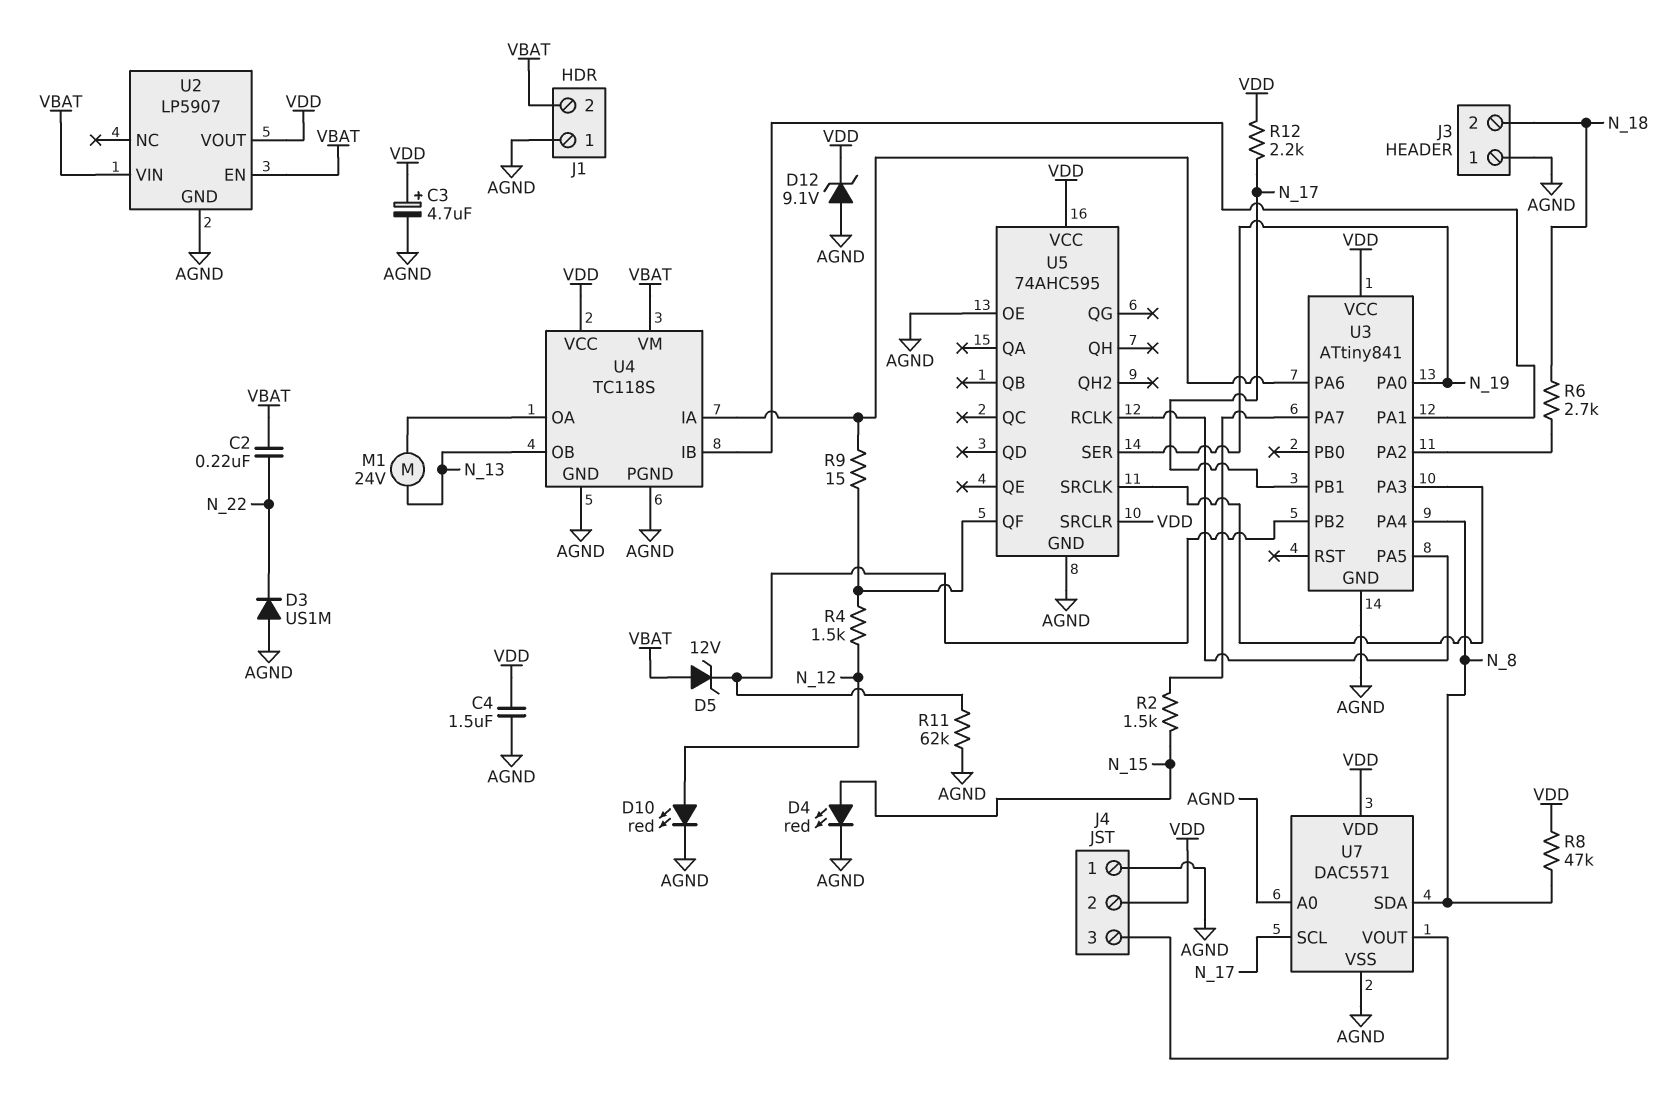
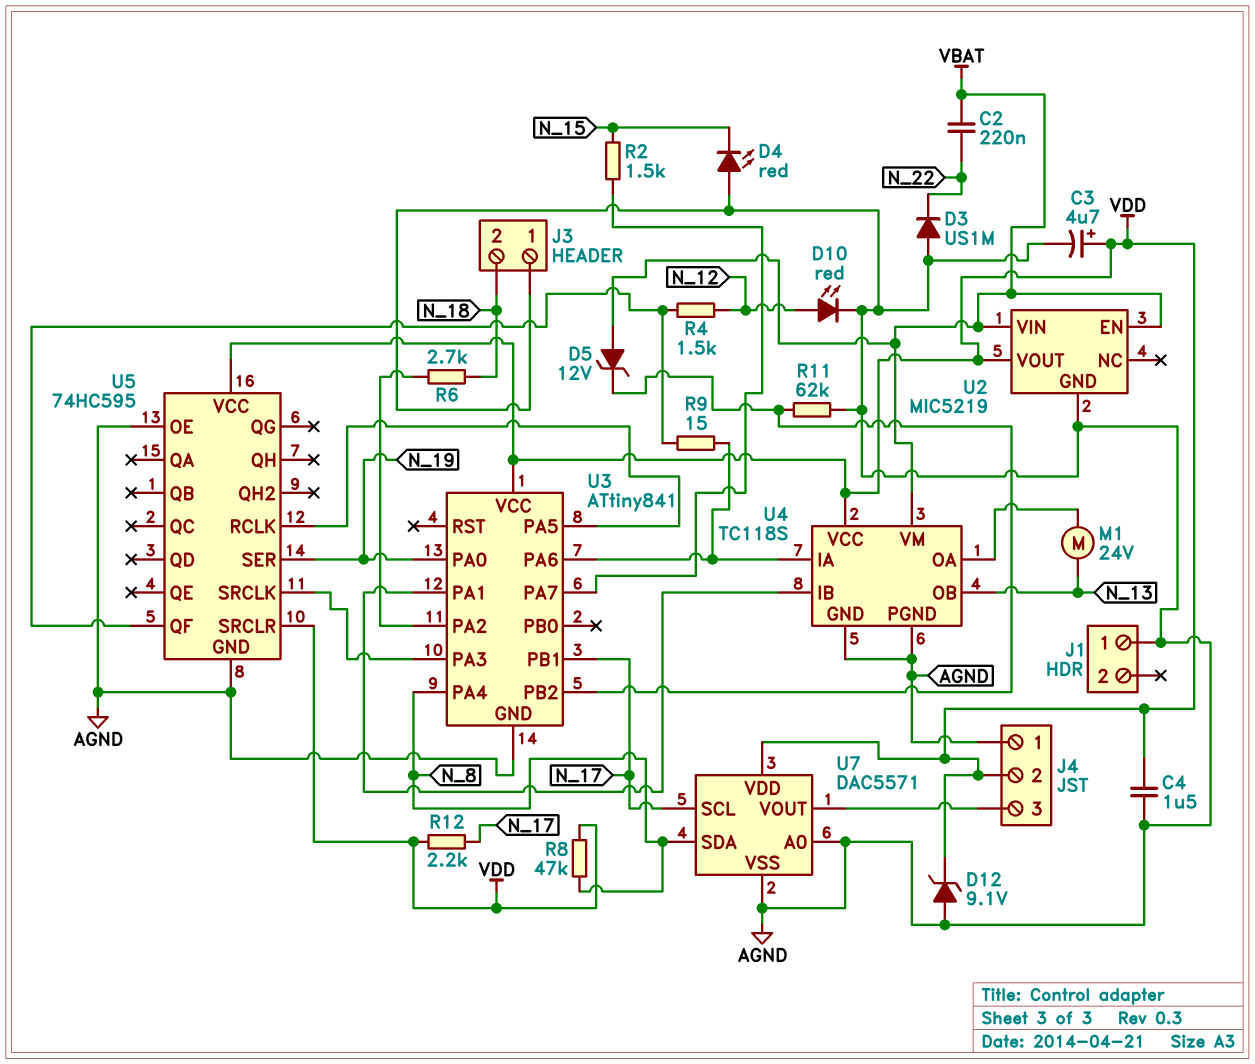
D4: LED red (A N_15, K AGND) -> LED red (A AGND, K N_15)
J1 pin 2: VBAT -> none
U2: LP5907 -> MIC5219
U5: 74AHC595 -> 74HC595

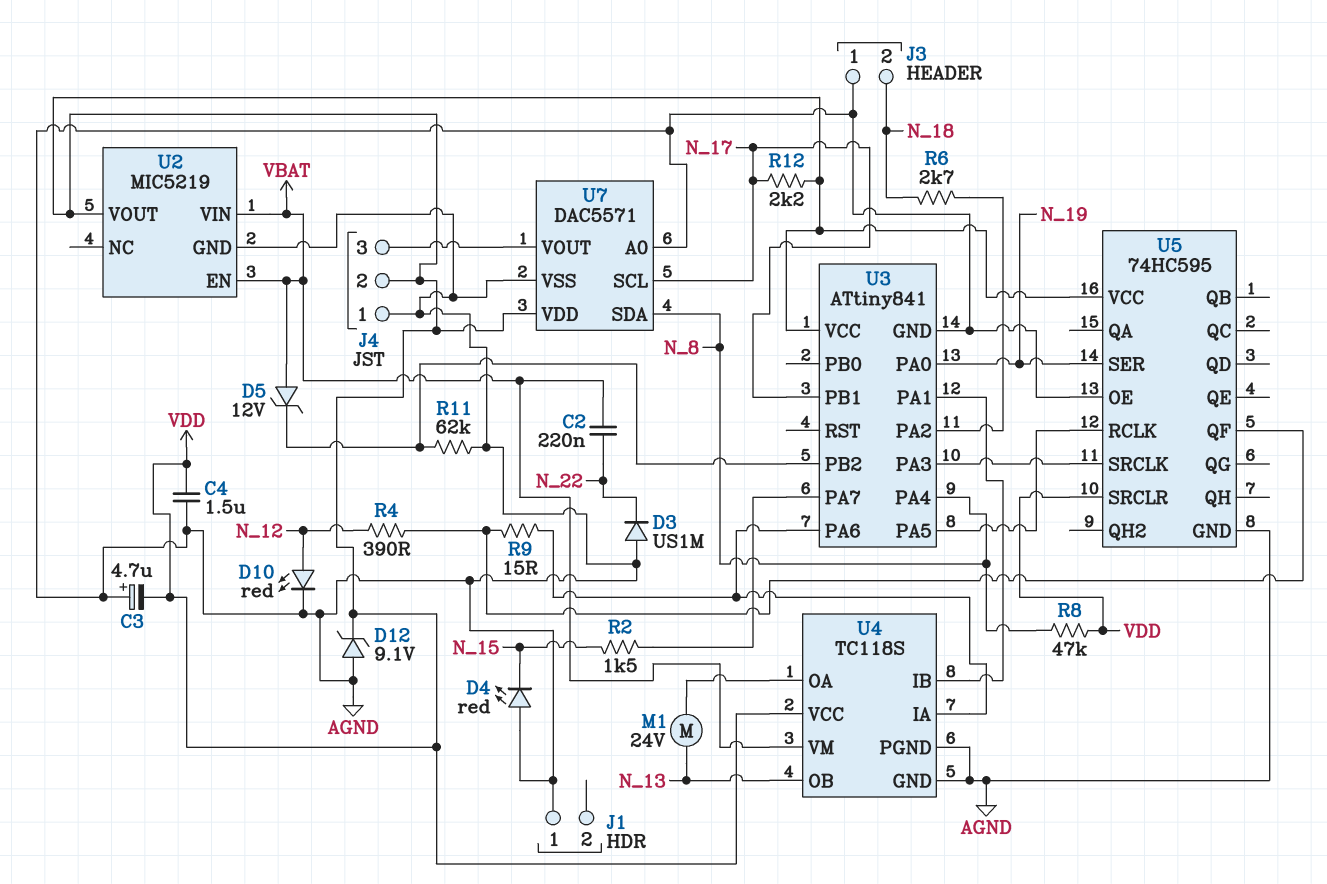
C3: 4.7uF (plus VDD, minus AGND) -> 4.7uF (plus AGND, minus VDD)
R4: 1.5k (N_12, U5/QF) -> 390 (N_12, U5/QF)

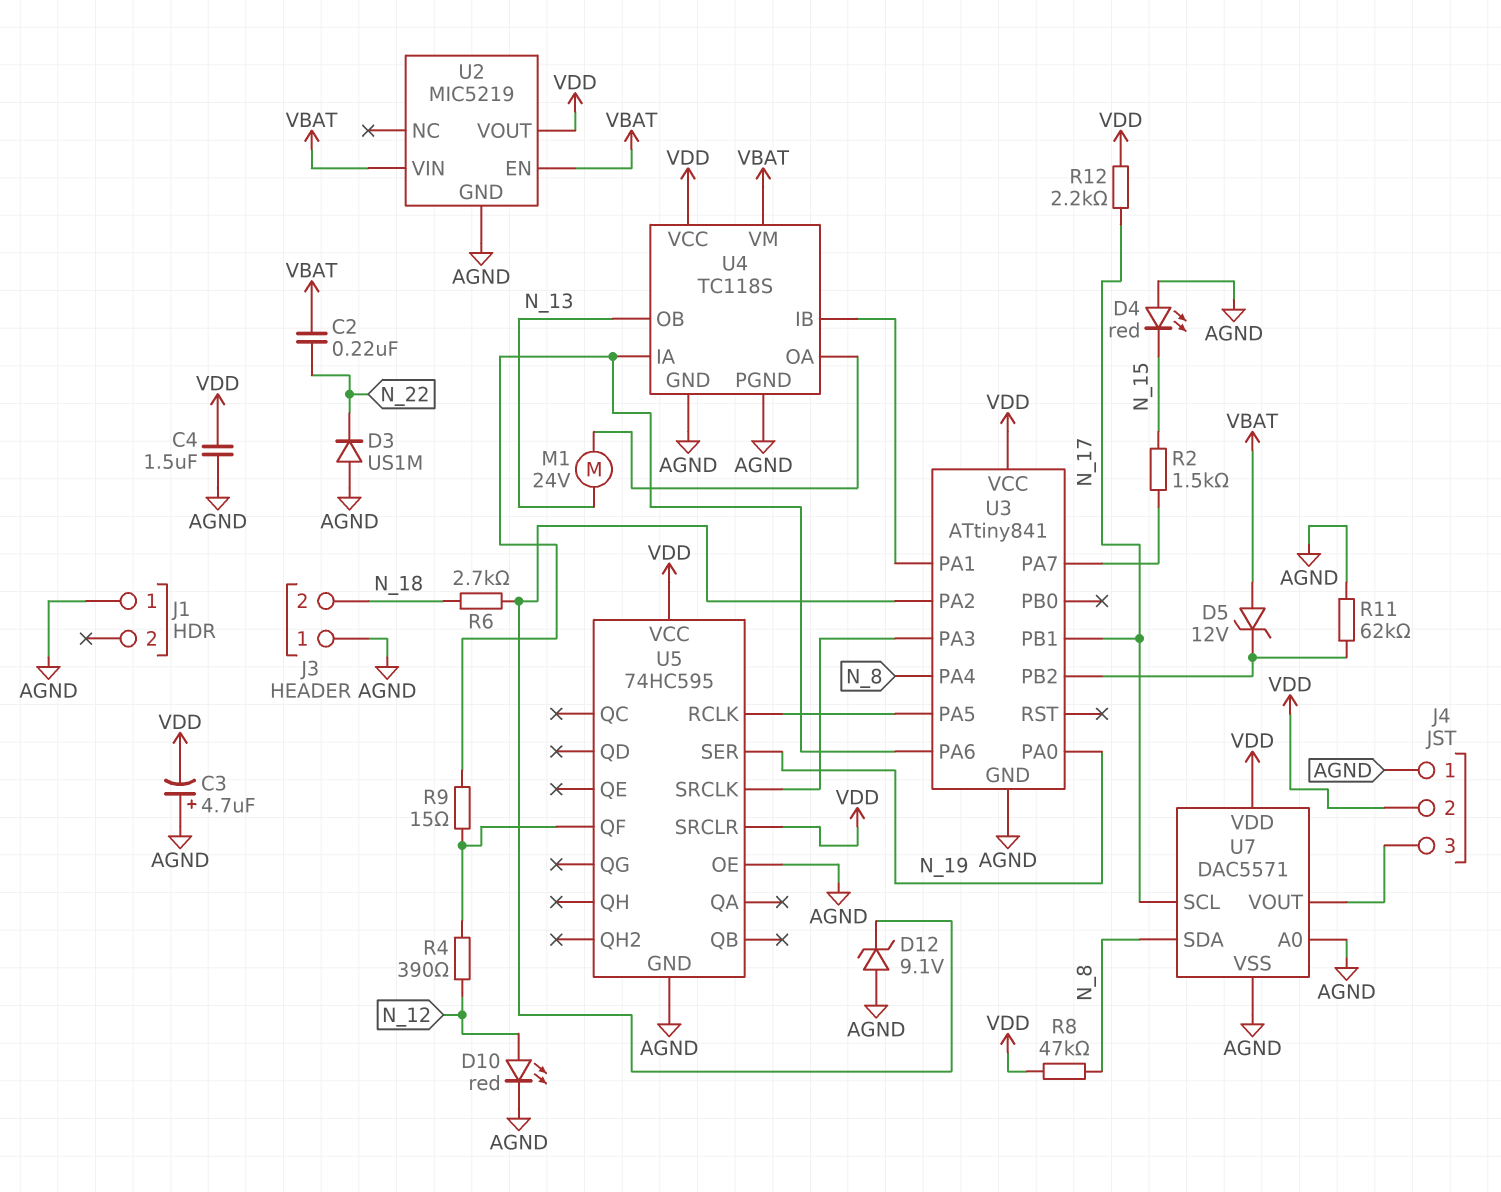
D12: zener 9.1V (A AGND, K VDD) -> zener 9.1V (A AGND, K U3/PA2)

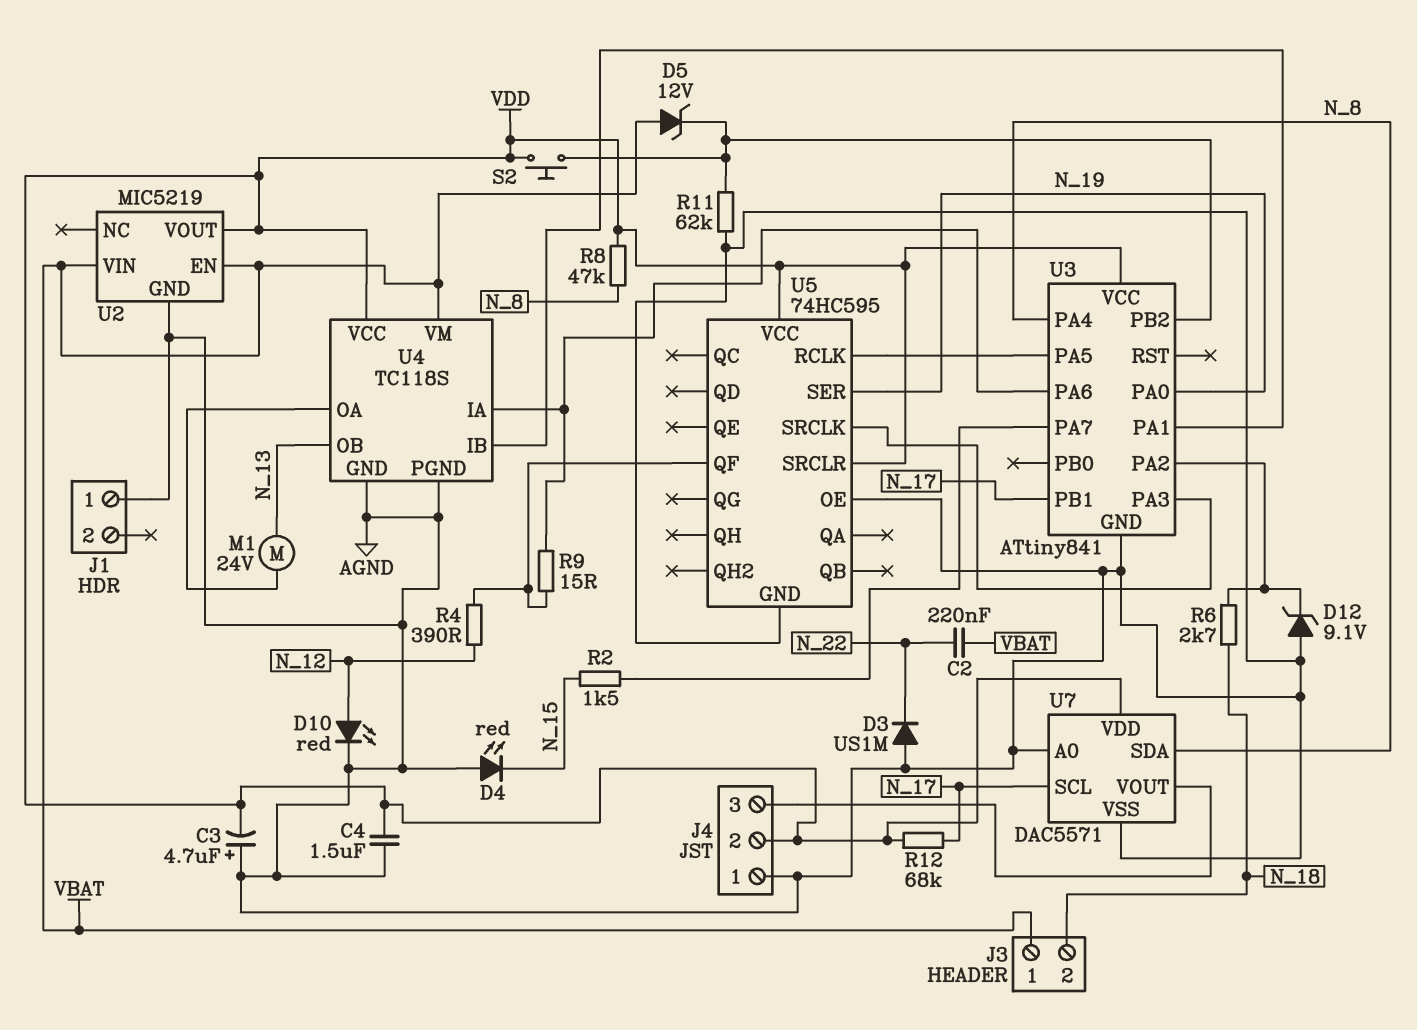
J3 pin 1: AGND -> VBAT
R12: 2.2k (N_17, VDD) -> 68k (N_17, VDD)
S2: none -> button (U3/PB2, VDD)

